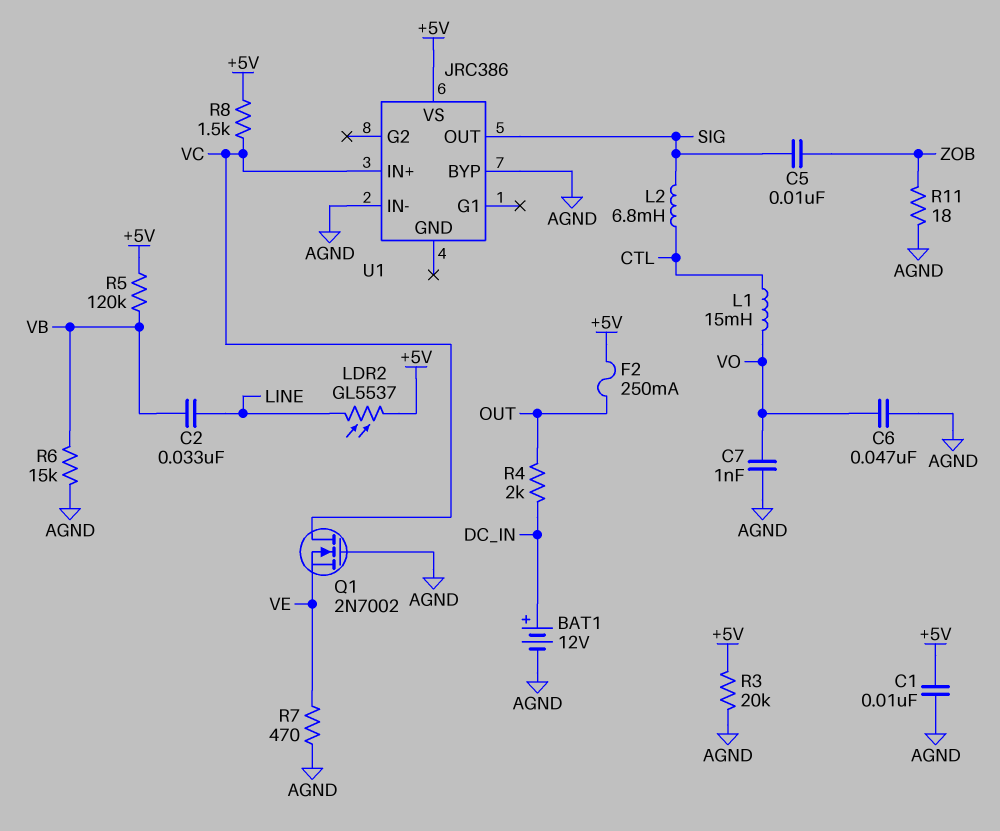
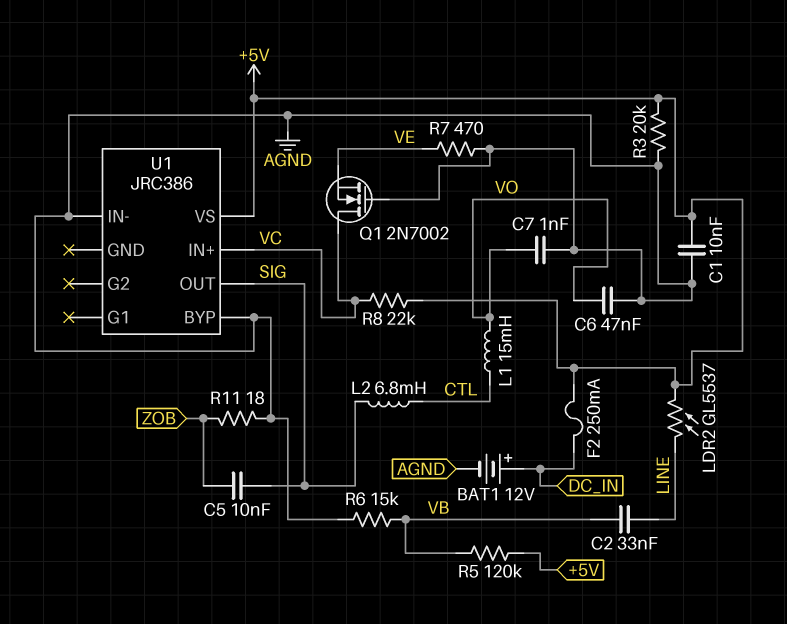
F2: 250mA (+5V, OUT) -> 250mA (+5V, DC_IN)
R4: 2k (DC_IN, OUT) -> none
R8: 1.5k (+5V, VC) -> 22k (+5V, VC)

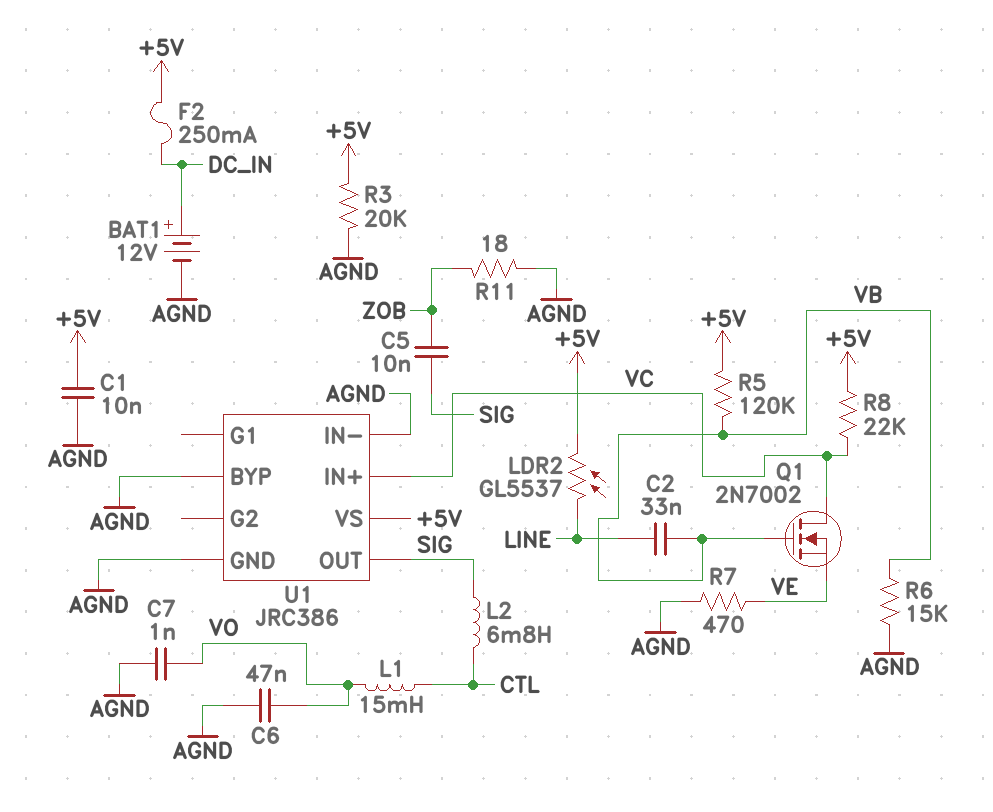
Q1: NMOS 2N7002 (G AGND, D VC, S VE) -> NMOS 2N7002 (G VB, D VC, S VE)
U1 pin GND: none -> AGND

